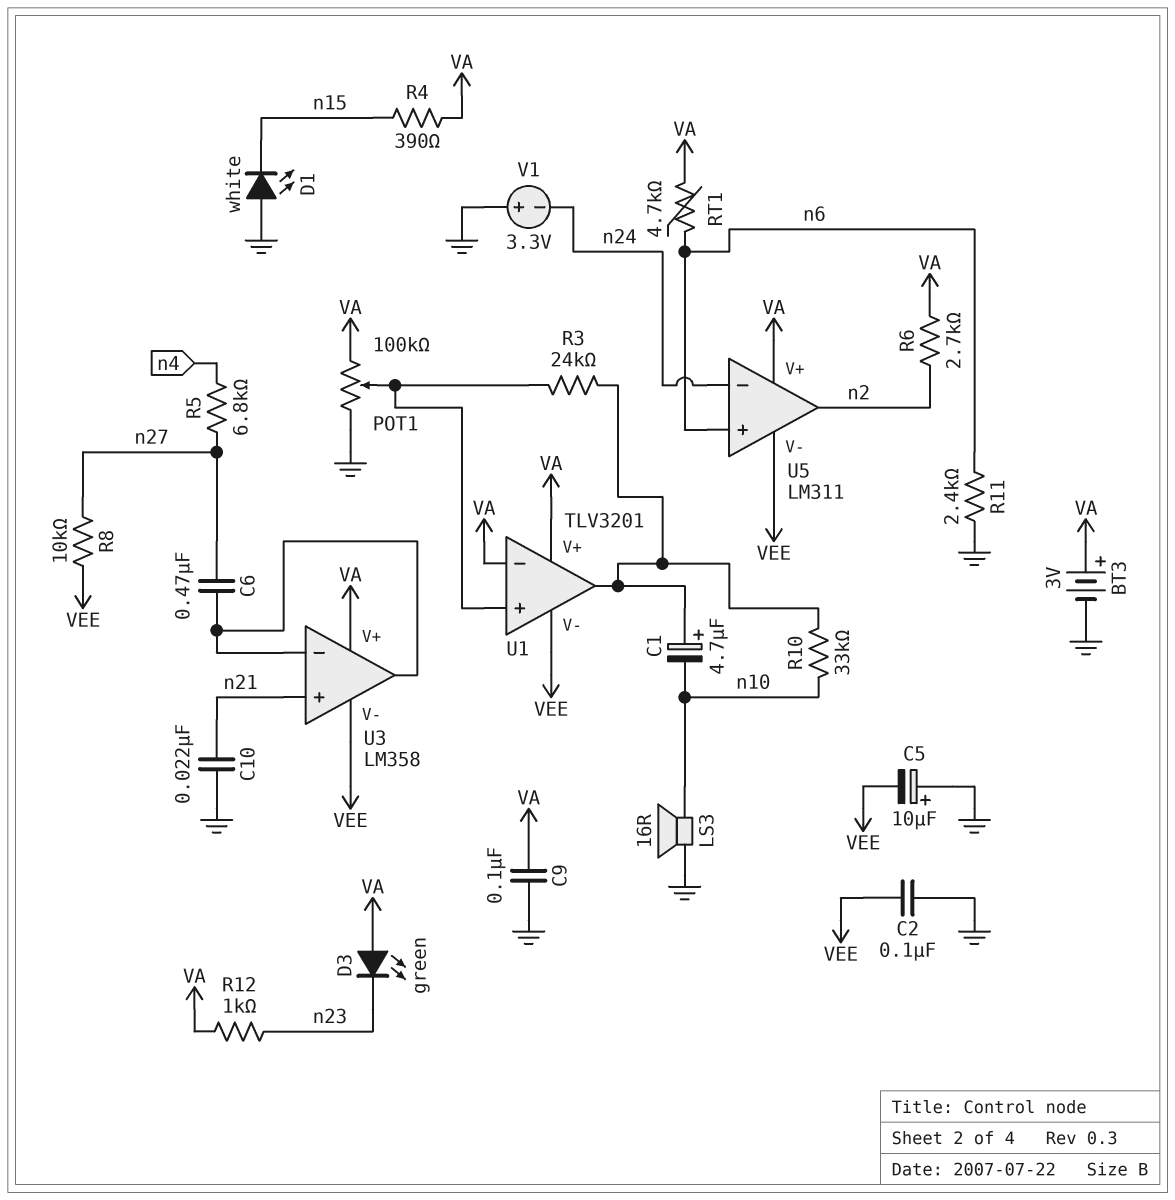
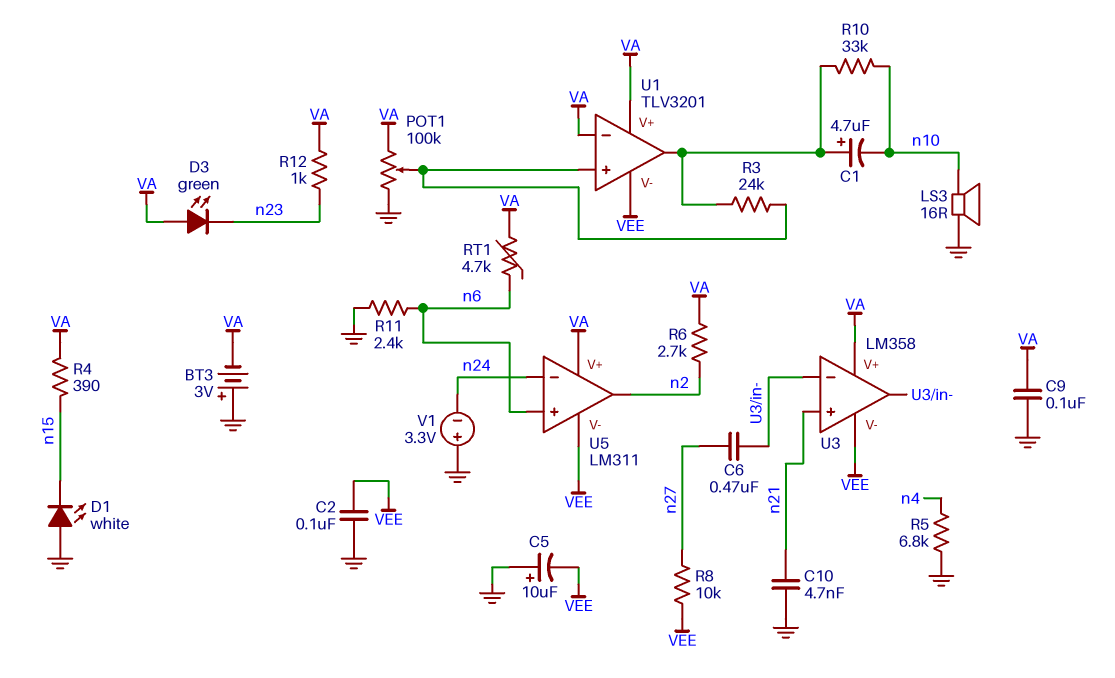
BT3: 3V (plus VA, minus GND) -> 3V (plus GND, minus VA)
C10: 22nF (GND, n21) -> 4.7nF (GND, n21)
R5: 6.8k (n4, n27) -> 6.8k (GND, n4)

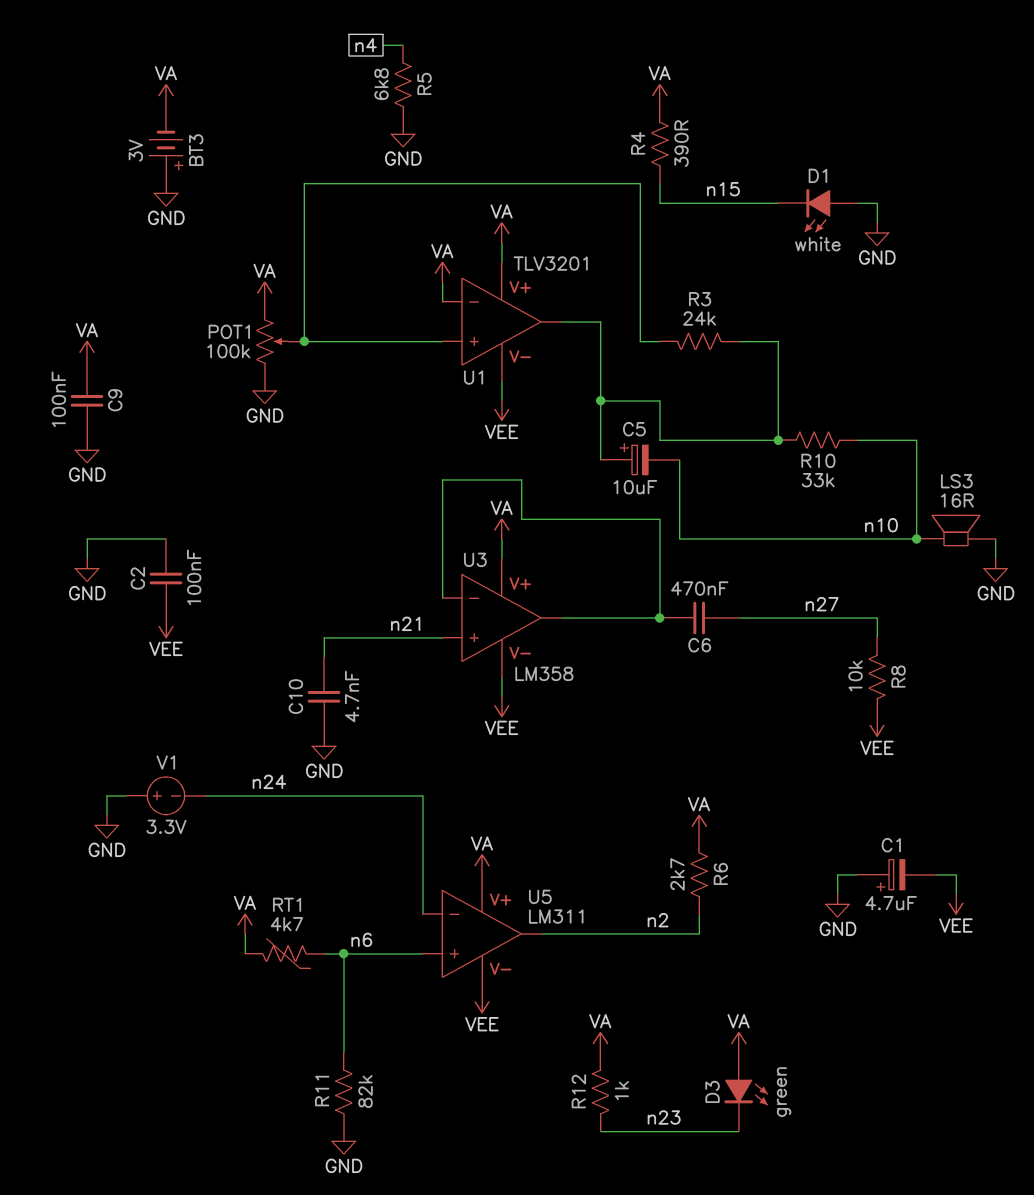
C1: 4.7uF (plus U1/out, minus n10) -> 4.7uF (plus GND, minus VEE)
C5: 10uF (plus GND, minus VEE) -> 10uF (plus U1/out, minus n10)
R11: 2.4k (GND, n6) -> 82k (GND, n6)

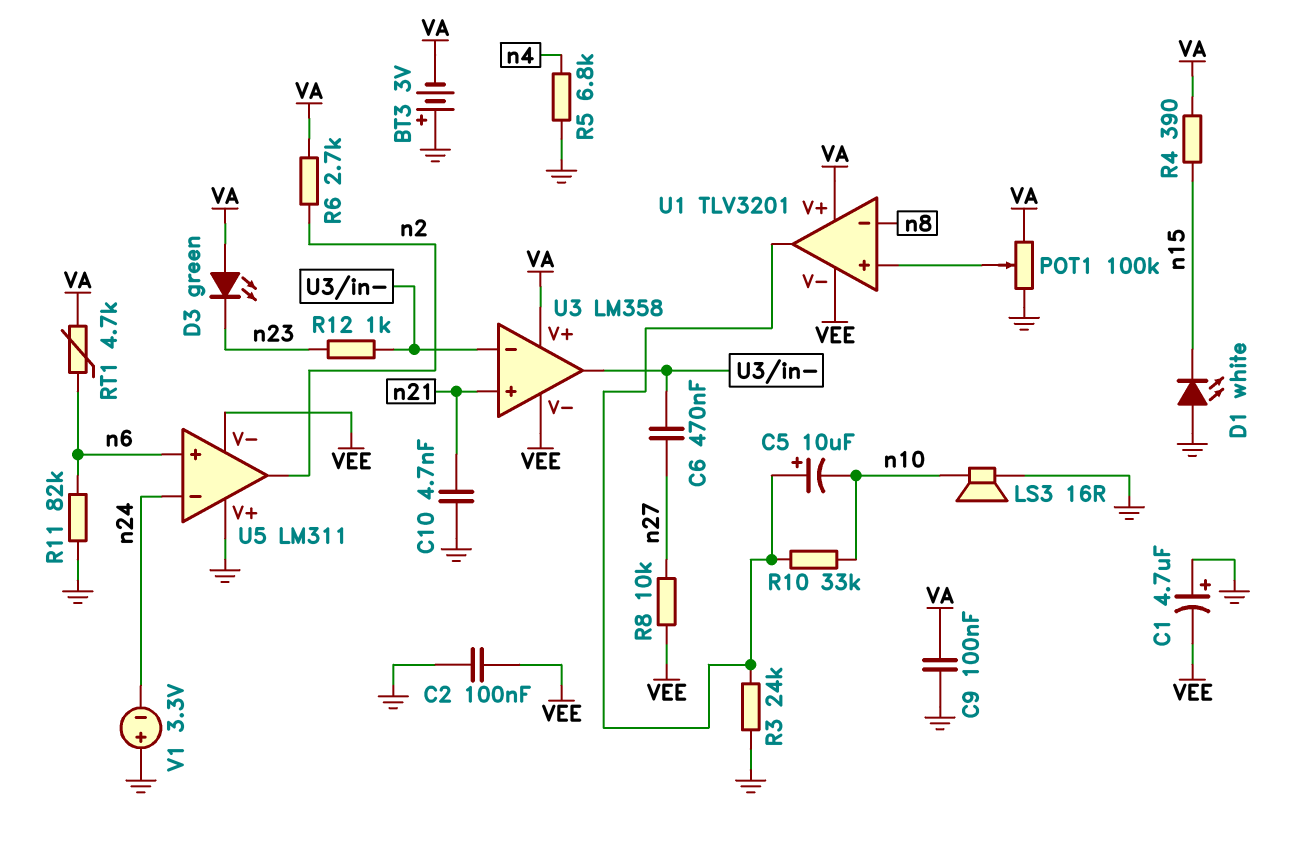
R3: 24k (U1/in+, U1/out) -> 24k (GND, U1/out)
R12: 1k (VA, n23) -> 1k (U3/in-, n23)
U1 pin in-: VA -> n8
U5 pin V+: VA -> GND

